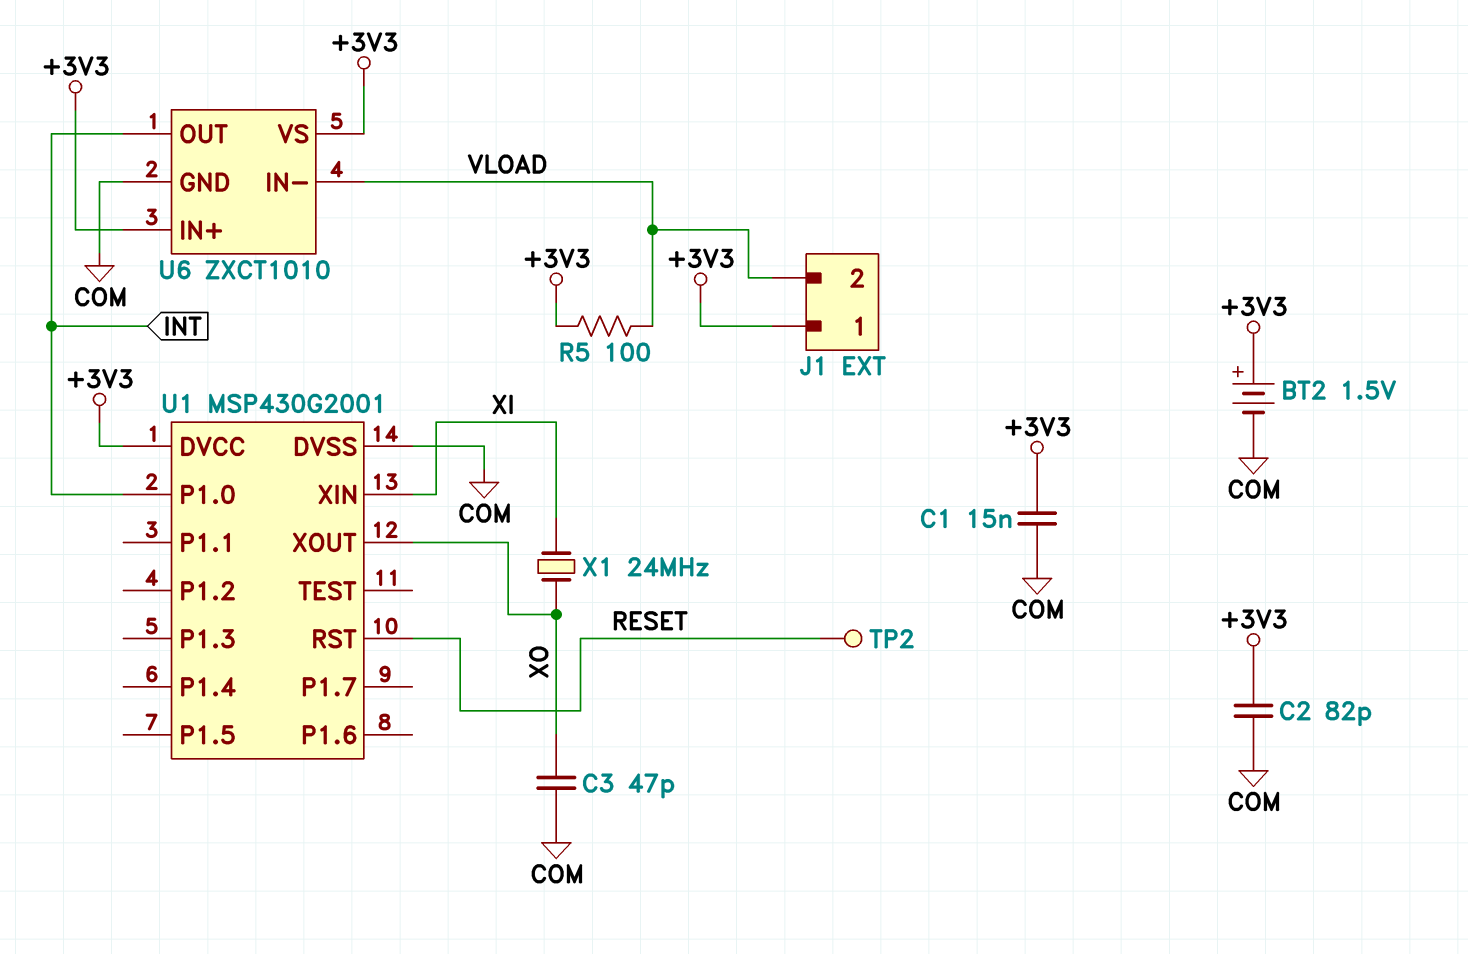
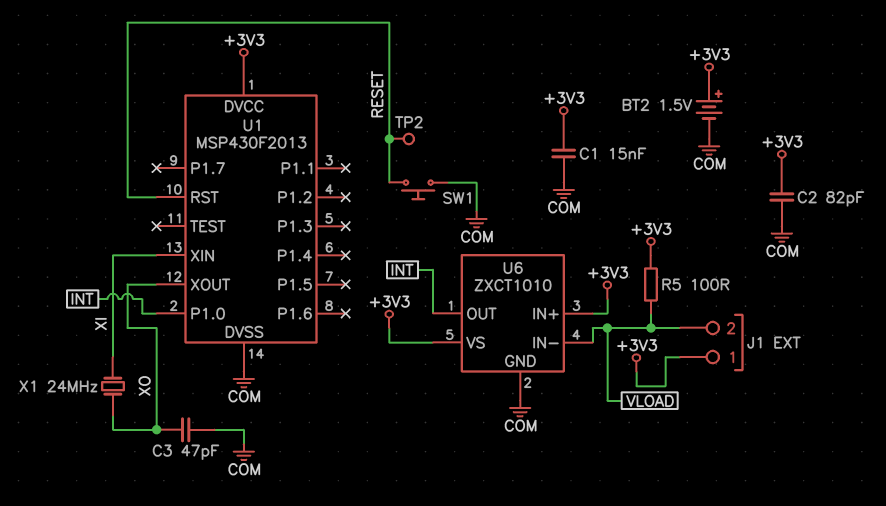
SW1: none -> button (COM, RESET)
U1: MSP430G2001 -> MSP430F2013

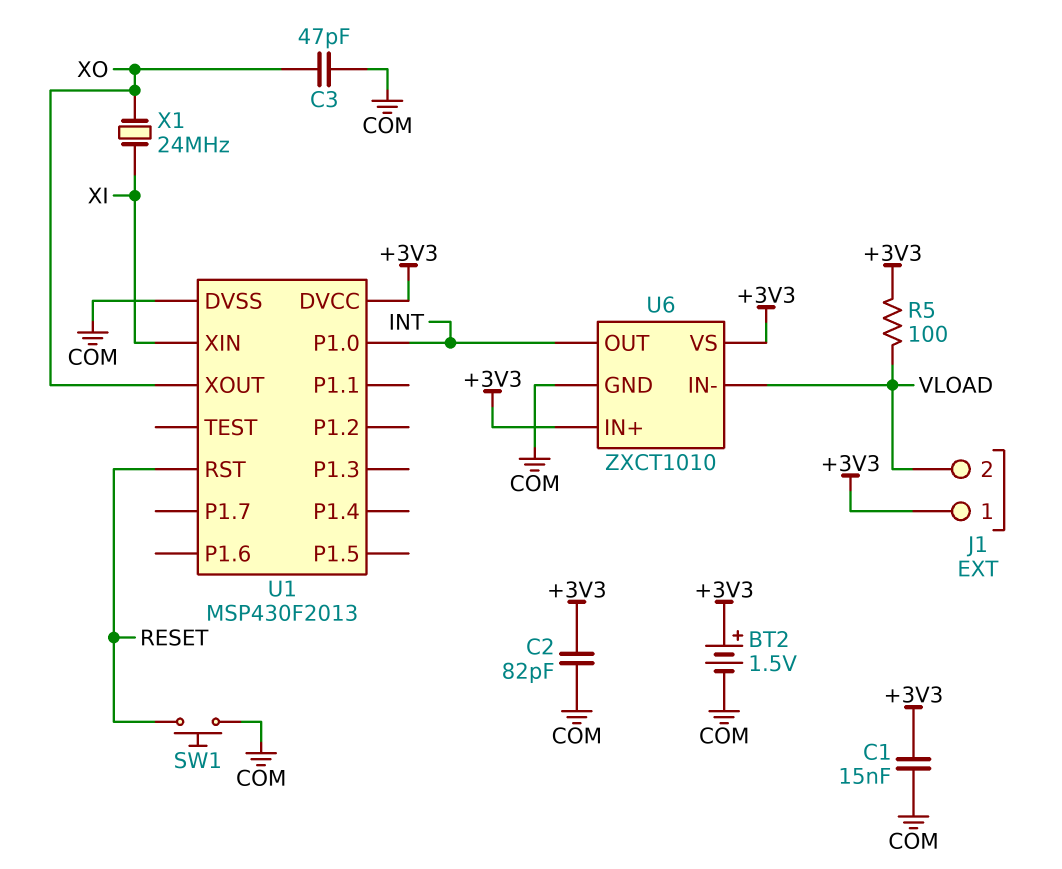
TP2: test point (RESET) -> none

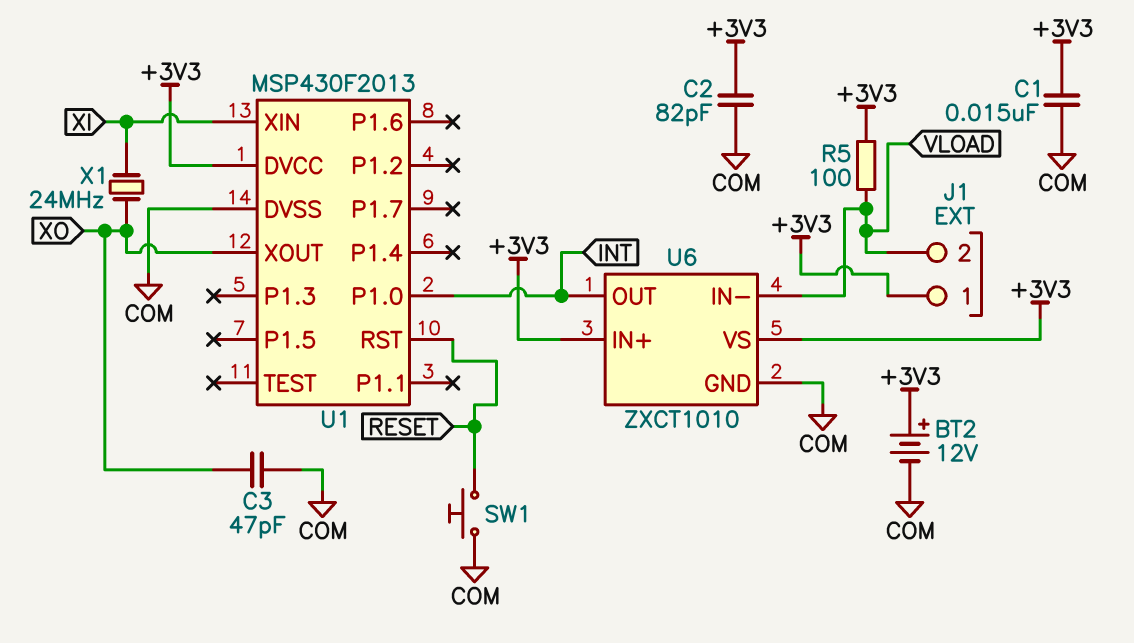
BT2: 1.5V (plus +3V3, minus COM) -> 12V (plus +3V3, minus COM)

